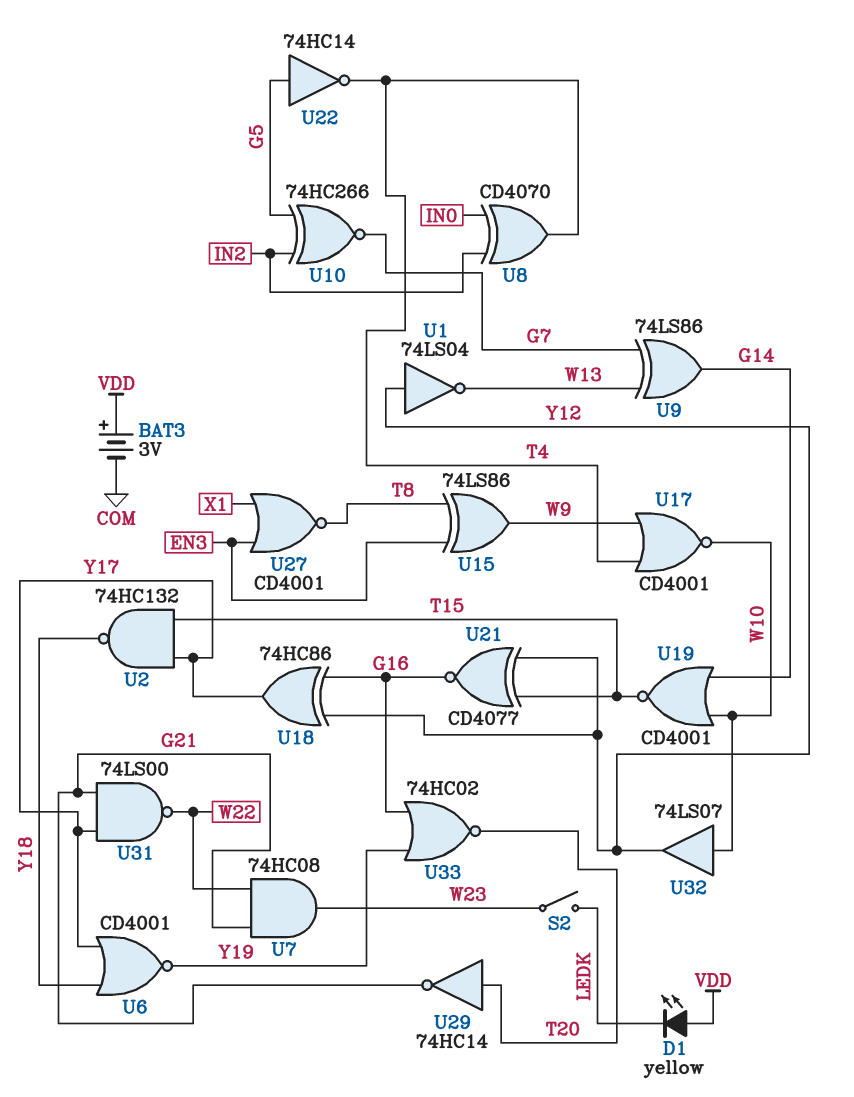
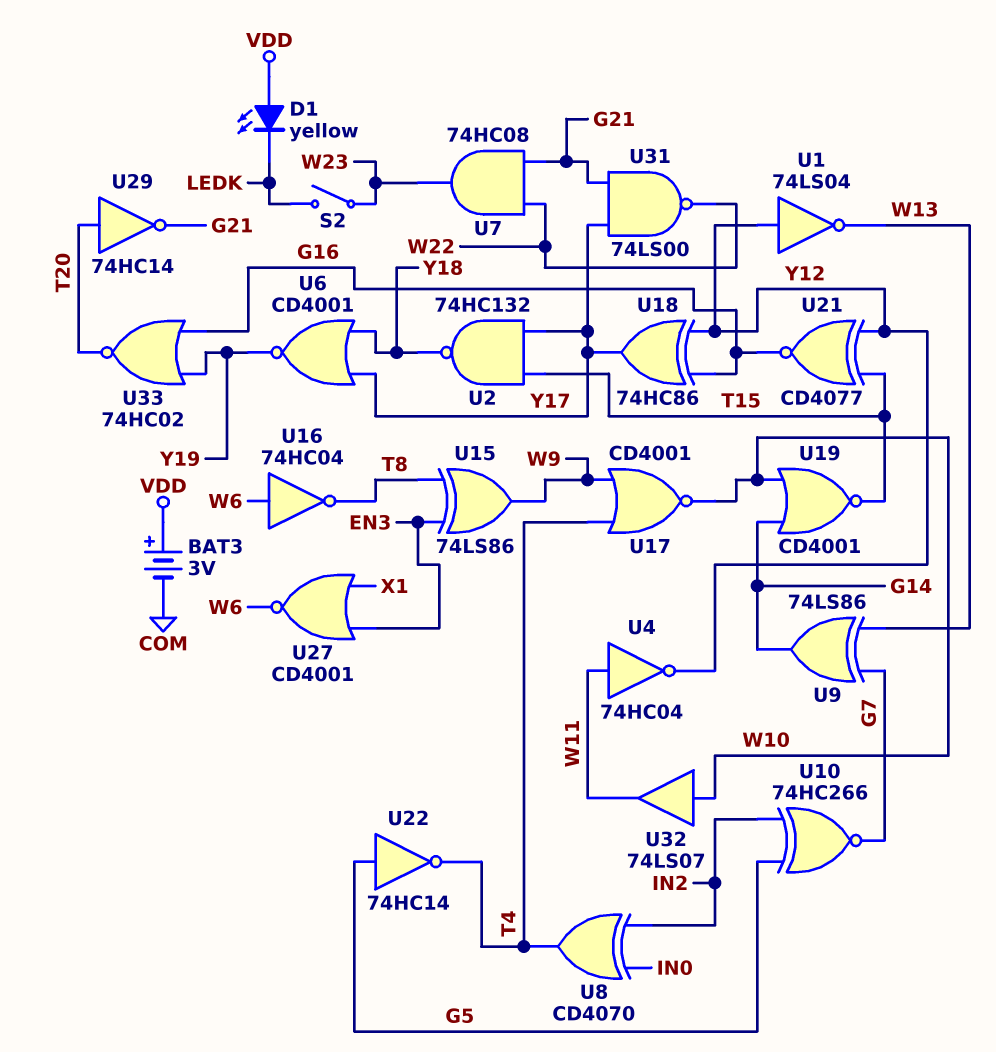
U4: none -> NOT 74HC04 (in W11, out Y12)
U16: none -> NOT 74HC04 (in W6, out T8)
U27: NOR CD4001 (in EN3, in X1, out T8) -> NOR CD4001 (in EN3, in X1, out W6)
U32: buffer 74LS07 (in W10, out Y12) -> buffer 74LS07 (in W10, out W11)

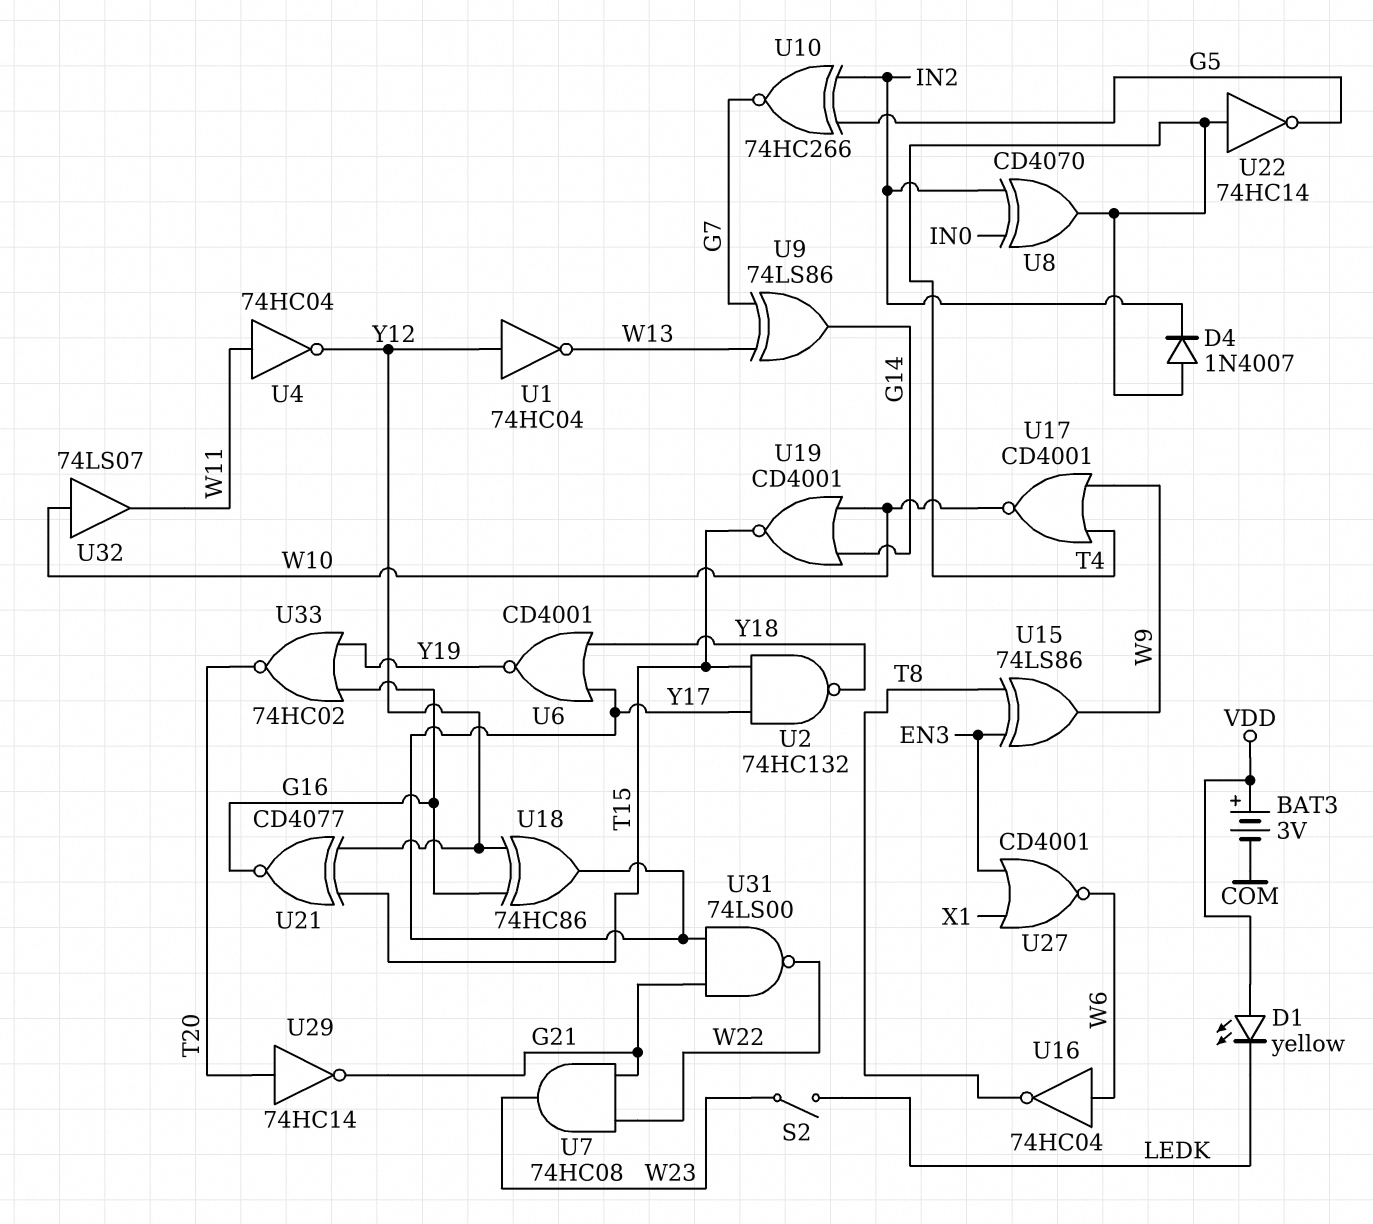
D4: none -> diode 1N4007 (A T4, K IN2)
U1: NOT 74LS04 (in Y12, out W13) -> NOT 74HC04 (in Y12, out W13)
U22: NOT 74HC14 (in G5, out T4) -> NOT 74HC14 (in T4, out G5)

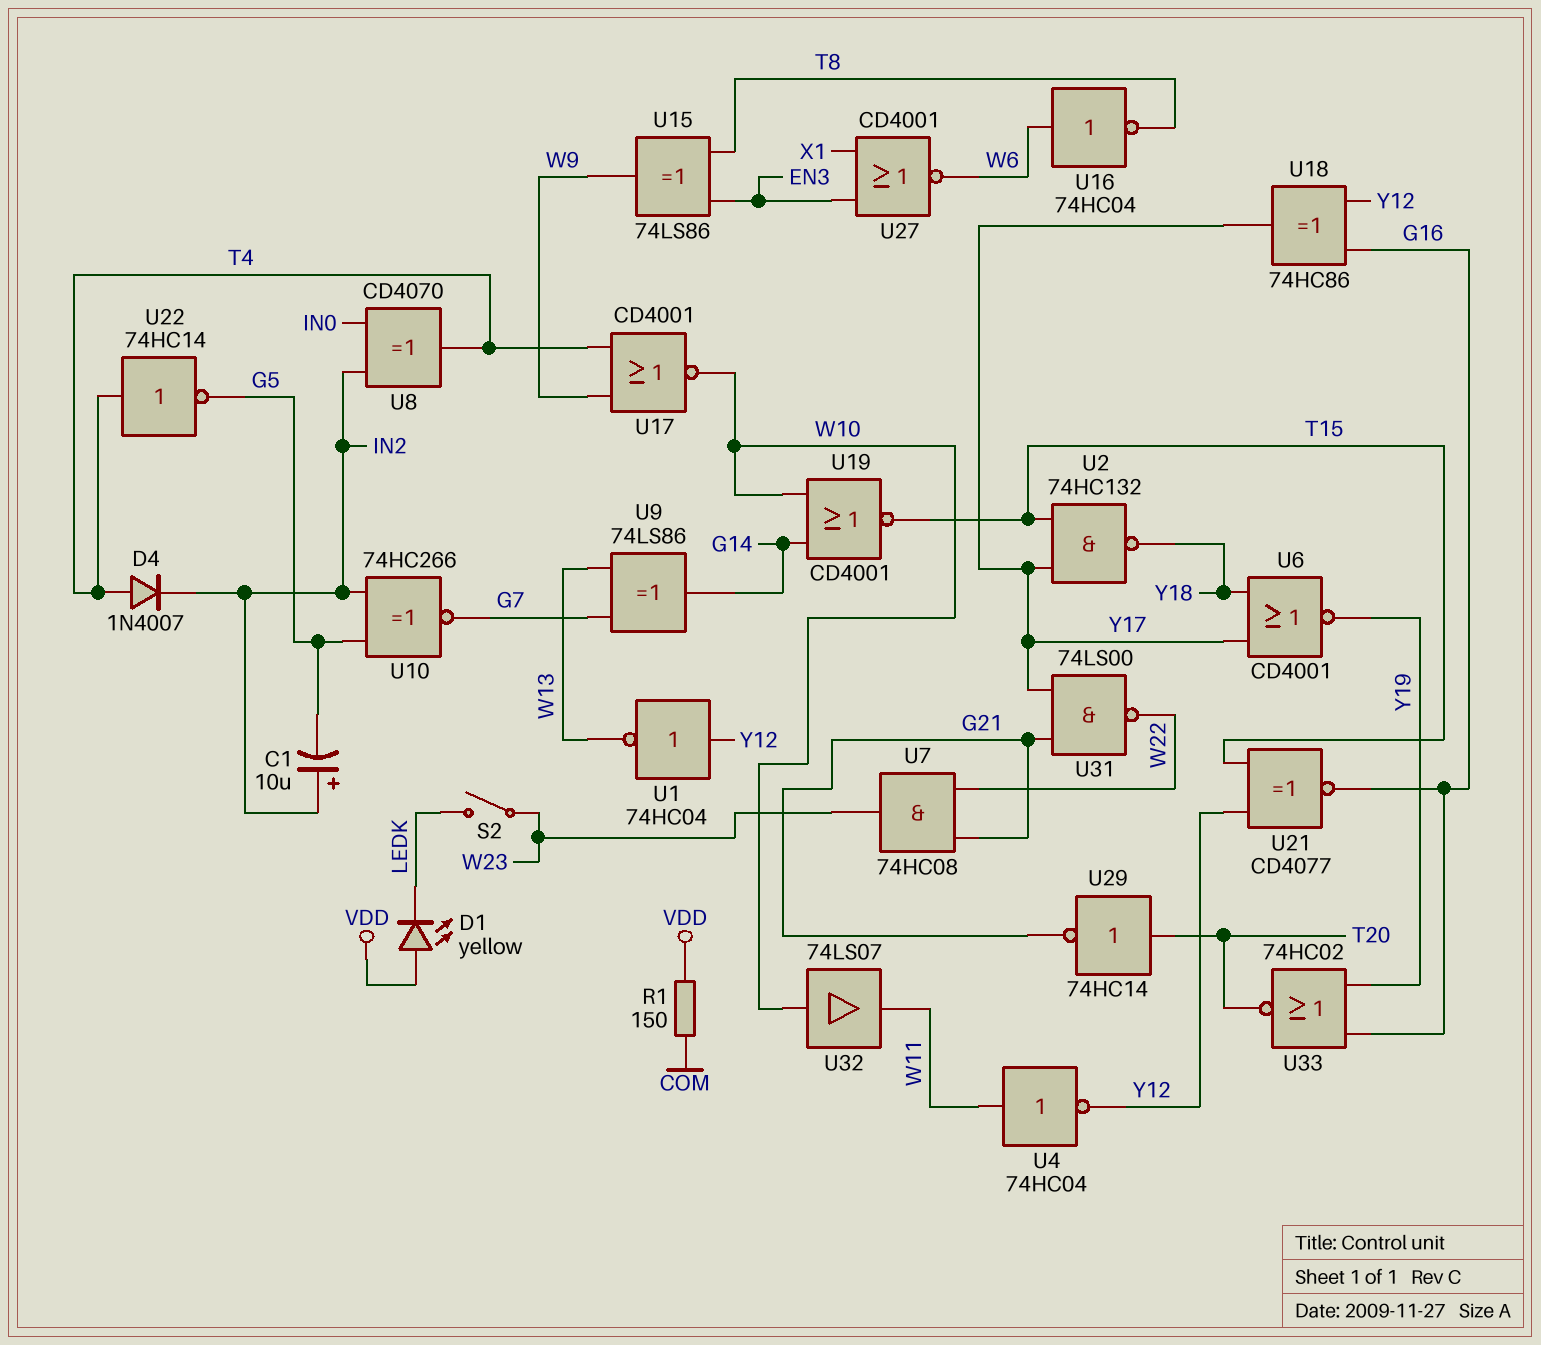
BAT3: 3V (plus VDD, minus COM) -> none
C1: none -> 10uF (plus IN2, minus G5)
R1: none -> 150 (COM, VDD)

